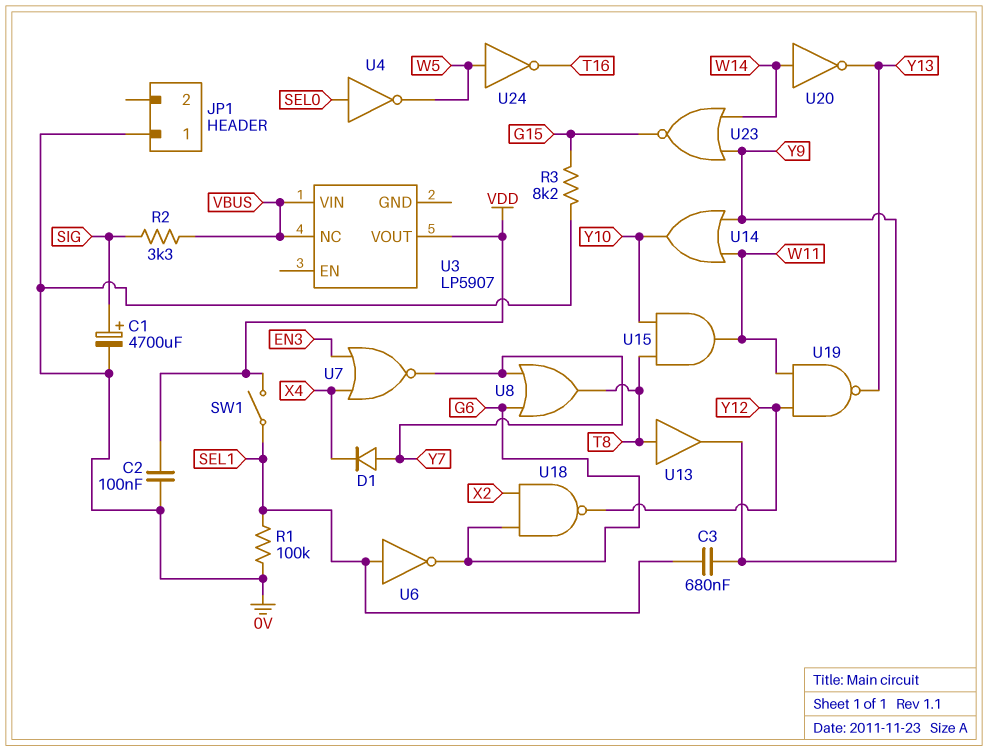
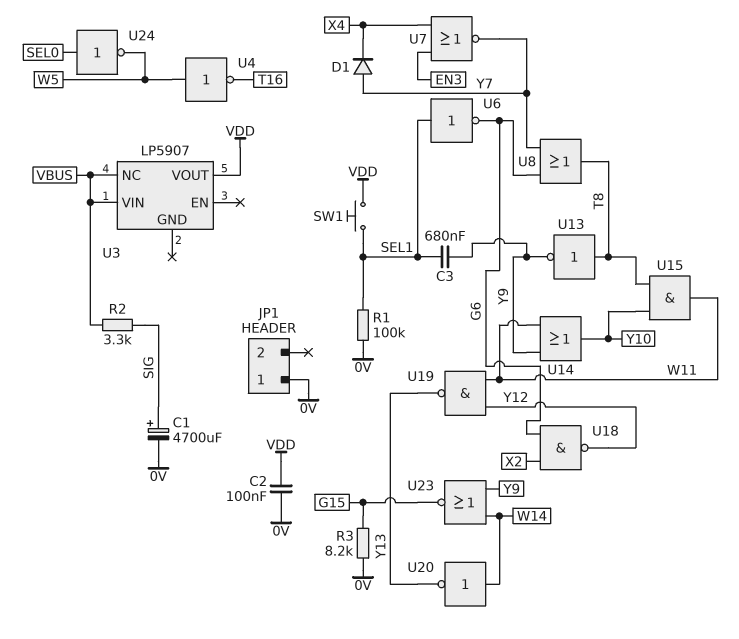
SW1: switch (SEL1, VDD) -> button (SEL1, VDD)
U4: NOT (in SEL0, out W5) -> NOT (in W5, out T16)
U13: buffer (in T8, out Y9) -> NOT (in T8, out Y9)
U24: NOT (in W5, out T16) -> NOT (in SEL0, out W5)

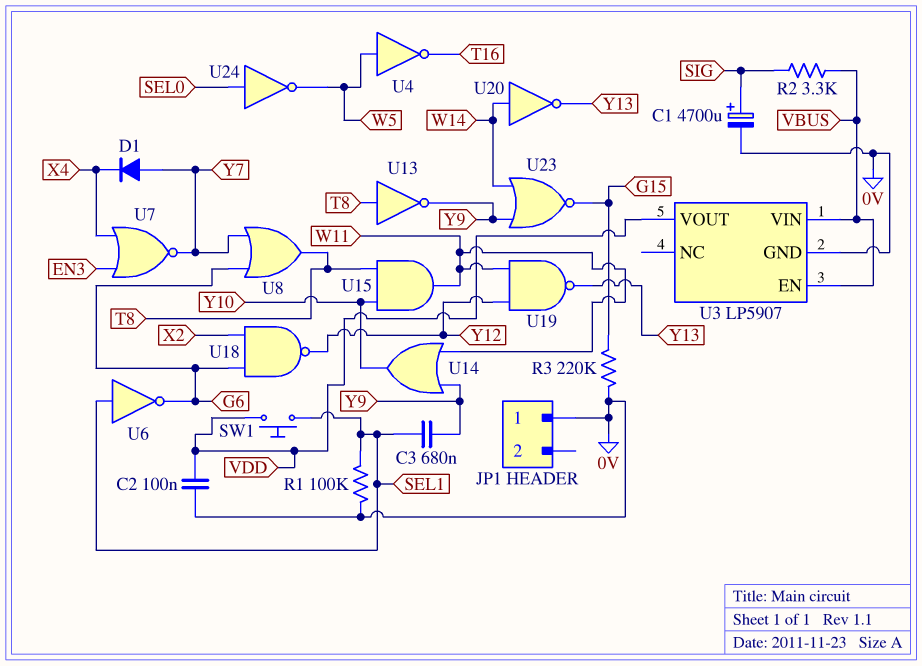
R3: 8.2k (0V, G15) -> 220k (0V, G15)
U3 pin EN: none -> VBUS
U3 pin GND: none -> 0V
U3 pin NC: VBUS -> none

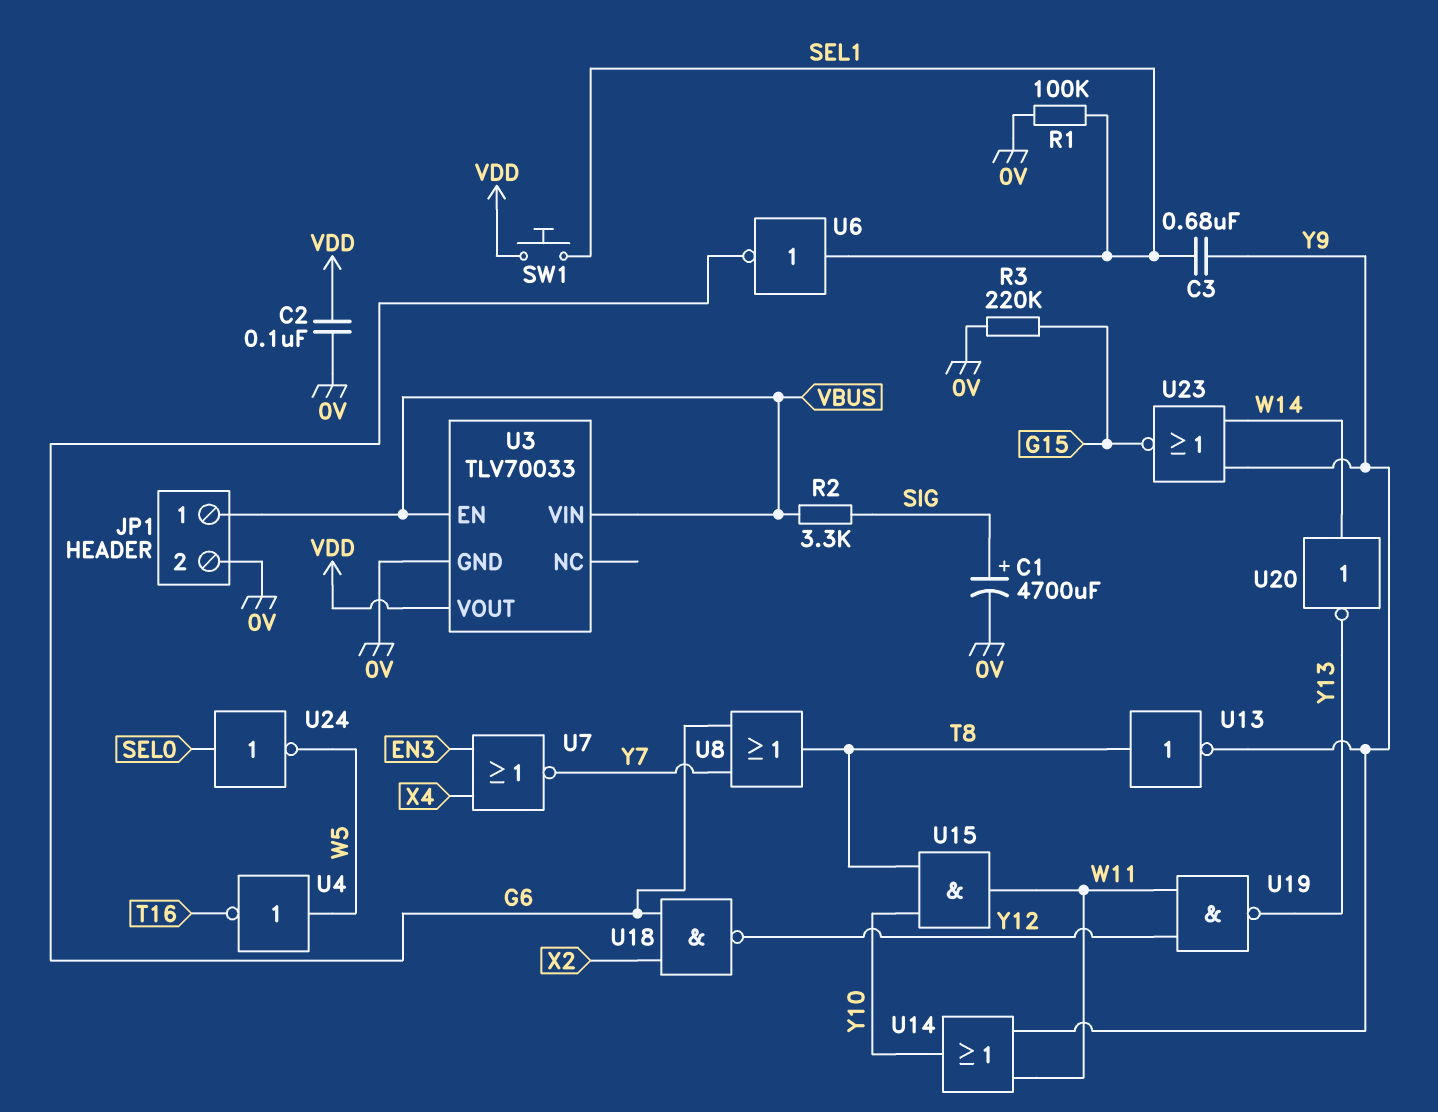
D1: diode (A Y7, K X4) -> none
JP1 pin 1: 0V -> VBUS
JP1 pin 2: none -> 0V
U3: LP5907 -> TLV70033

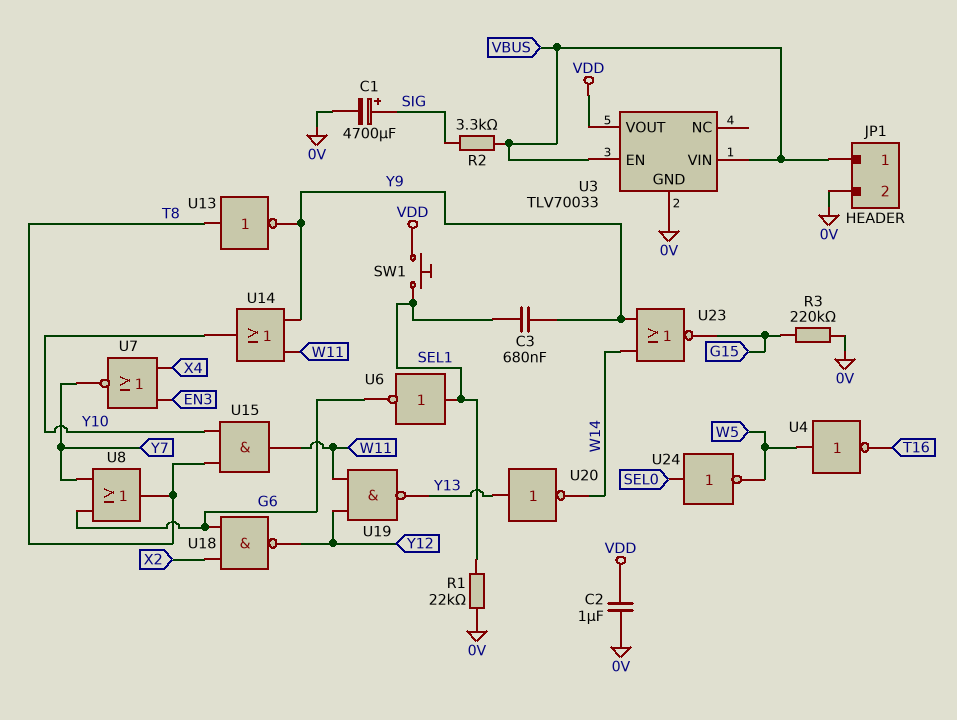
C2: 100nF (0V, VDD) -> 1uF (0V, VDD)
R1: 100k (0V, SEL1) -> 22k (0V, SEL1)
U20: NOT (in W14, out Y13) -> NOT (in Y13, out W14)

